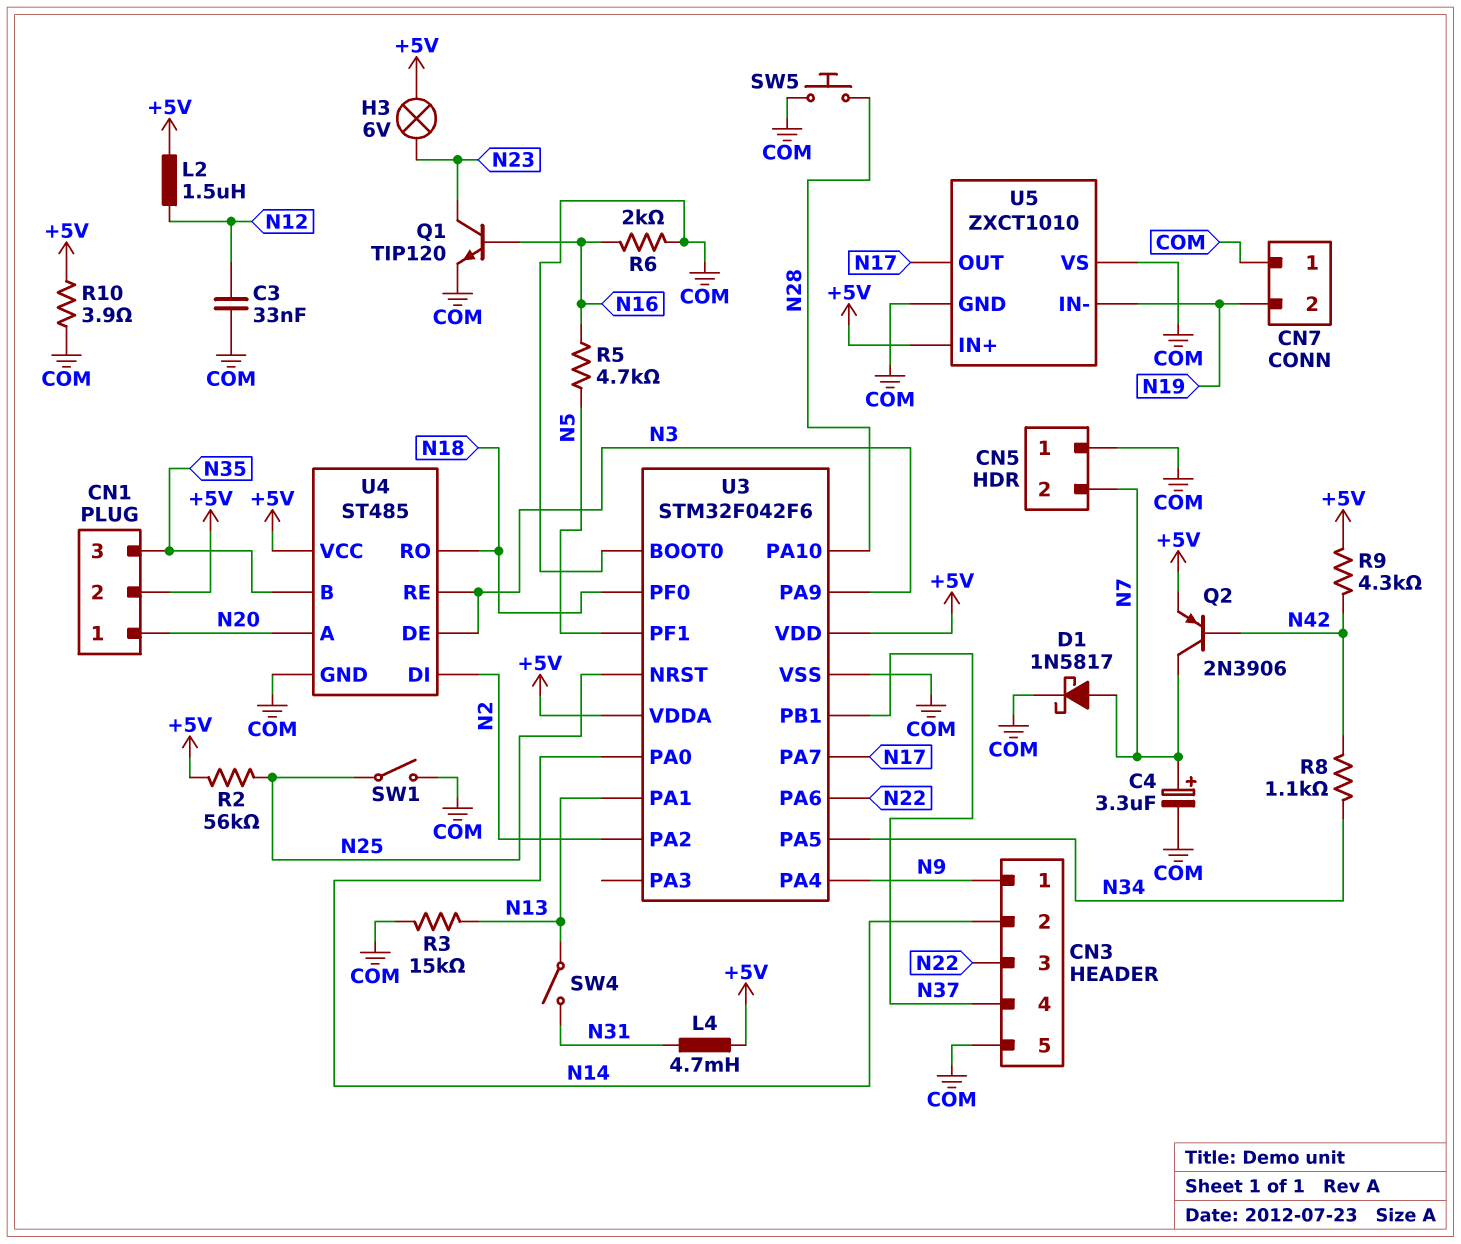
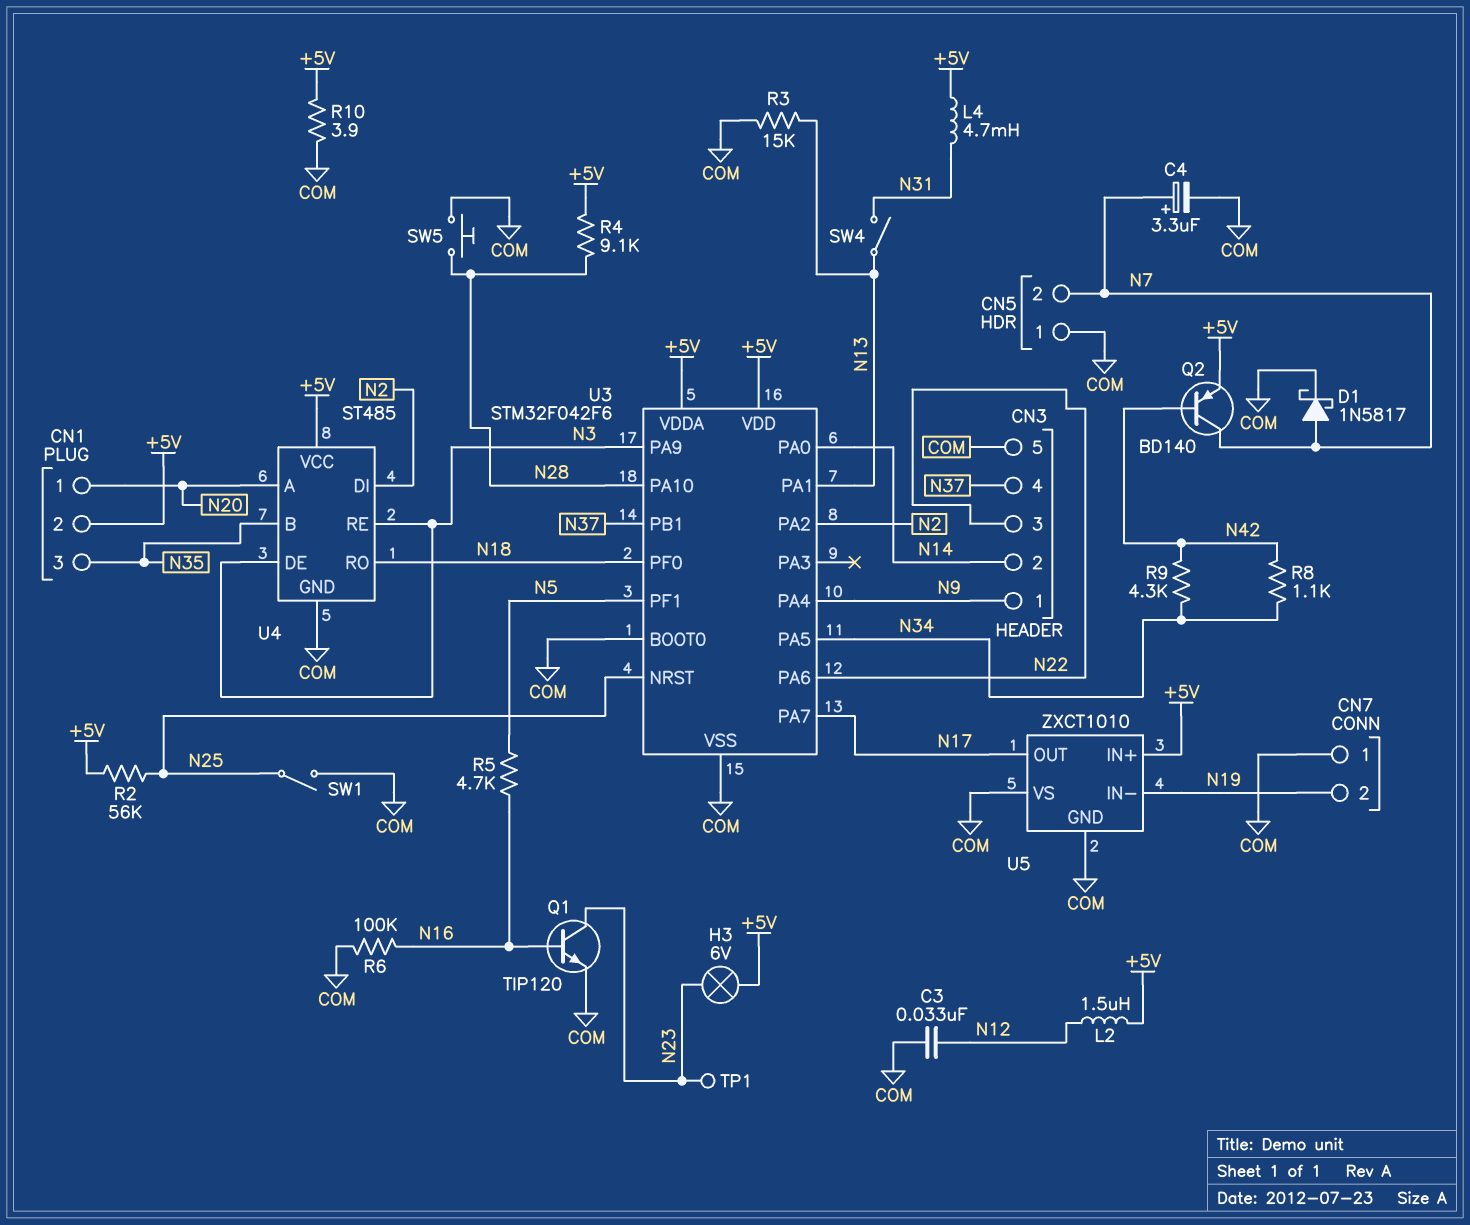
Q2: PNP 2N3906 (B N42, C N7, E +5V) -> PNP BD140 (B N42, C N7, E +5V)
R4: none -> 9.1k (+5V, N28)
R6: 2k (COM, N16) -> 100k (COM, N16)
R9: 4.3k (+5V, N42) -> 4.3k (N34, N42)
TP1: none -> test point (N23)

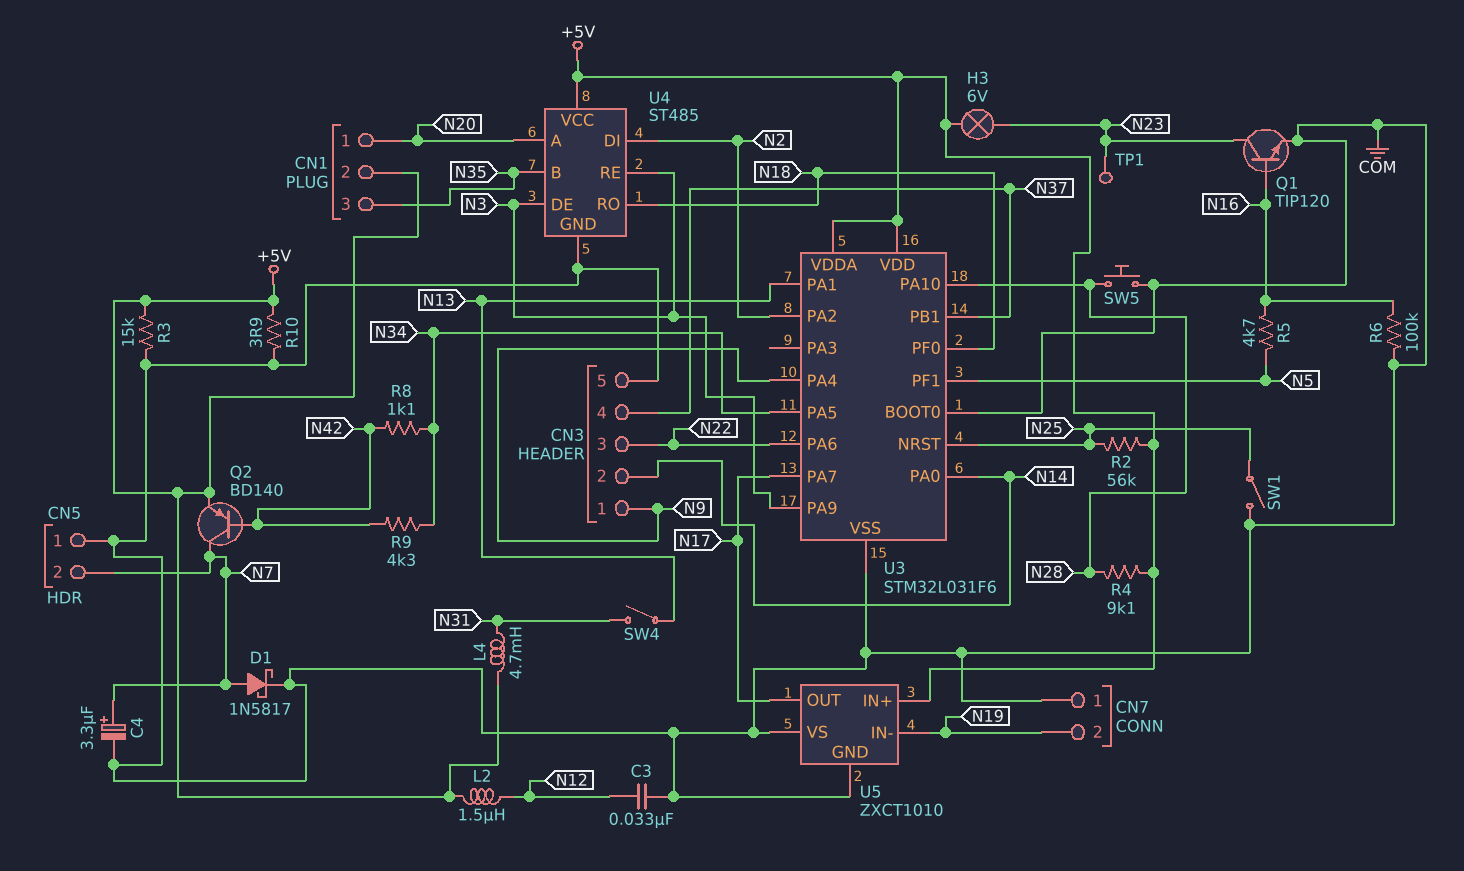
R3: 15k (COM, N13) -> 15k (+5V, COM)
U3: STM32F042F6 -> STM32L031F6

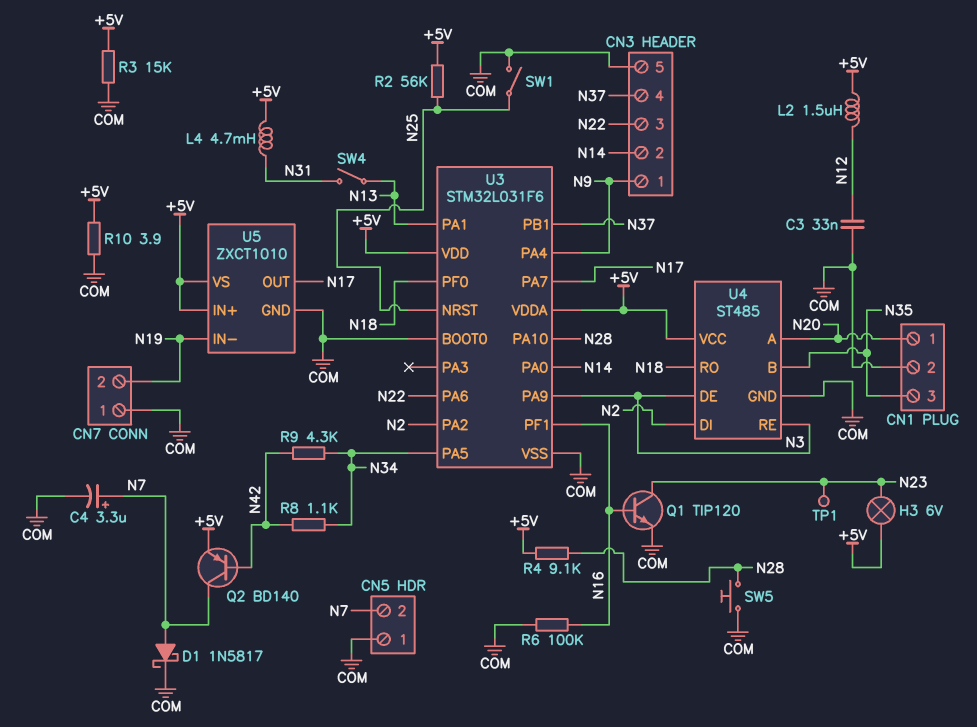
CN1 pin 2: +5V -> COM
R5: 4.7k (N5, N16) -> none
U3 pin PF1: N5 -> N16
U5 pin VS: COM -> +5V

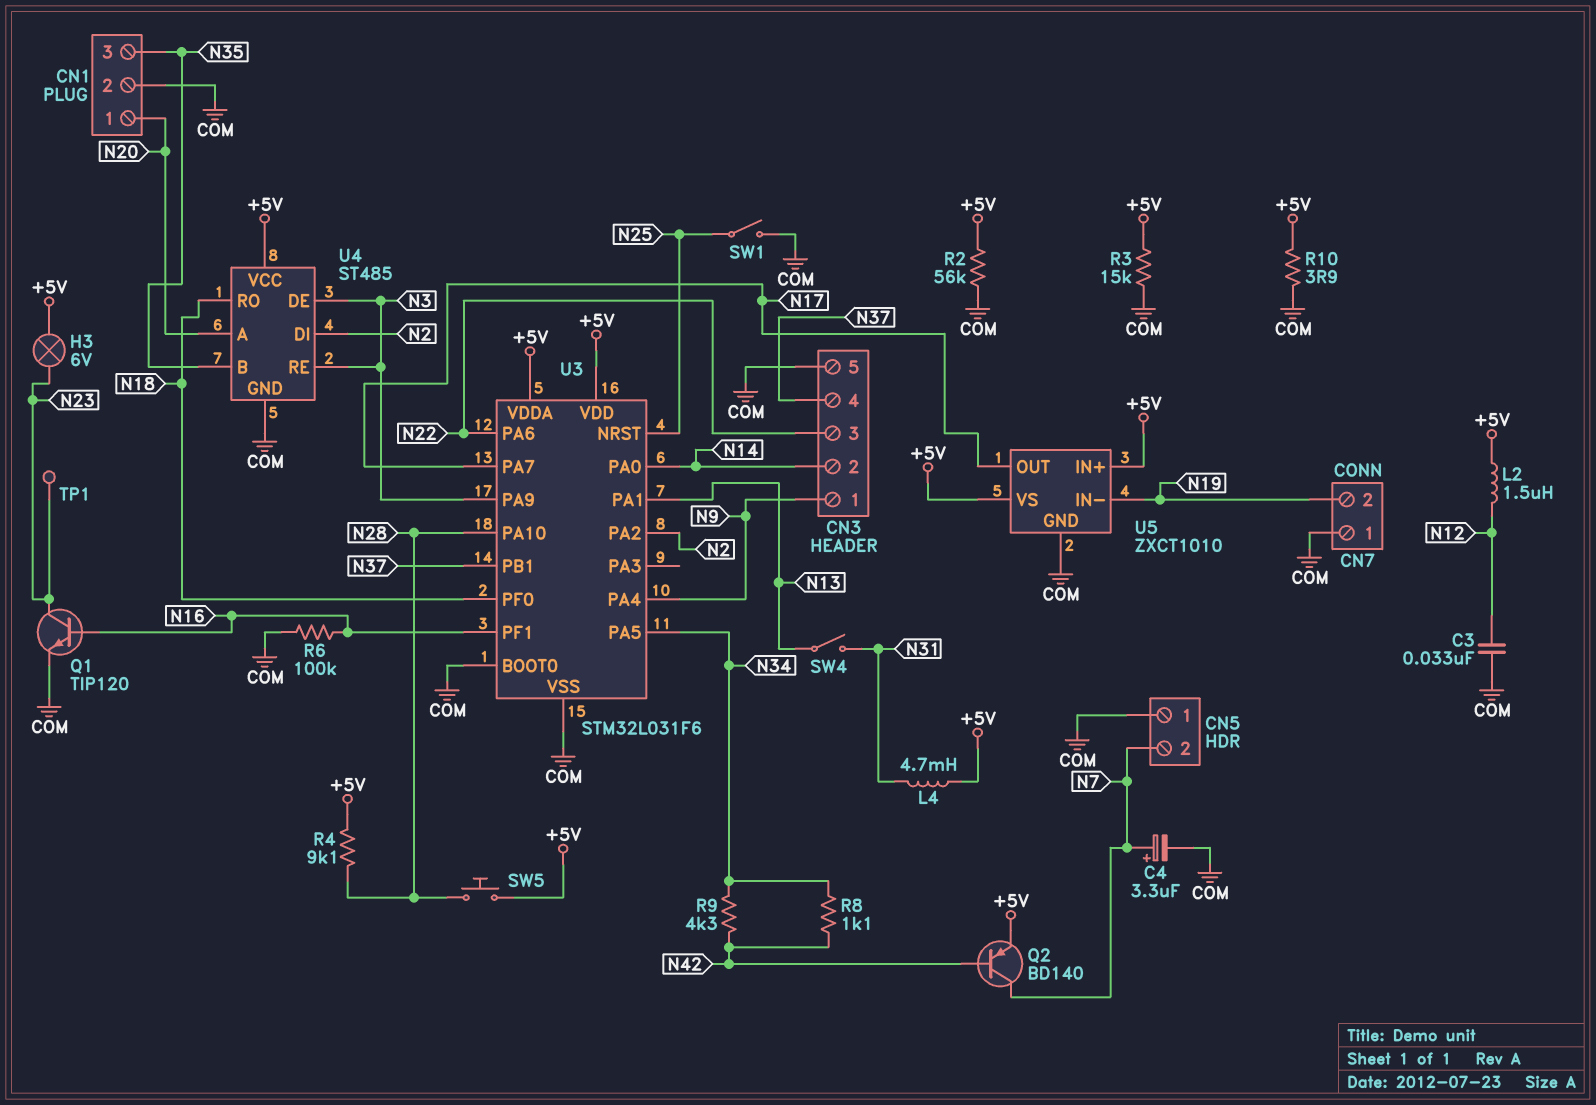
D1: schottky 1N5817 (A N7, K COM) -> none
R2: 56k (+5V, N25) -> 56k (+5V, COM)
SW5: button (COM, N28) -> button (+5V, N28)

